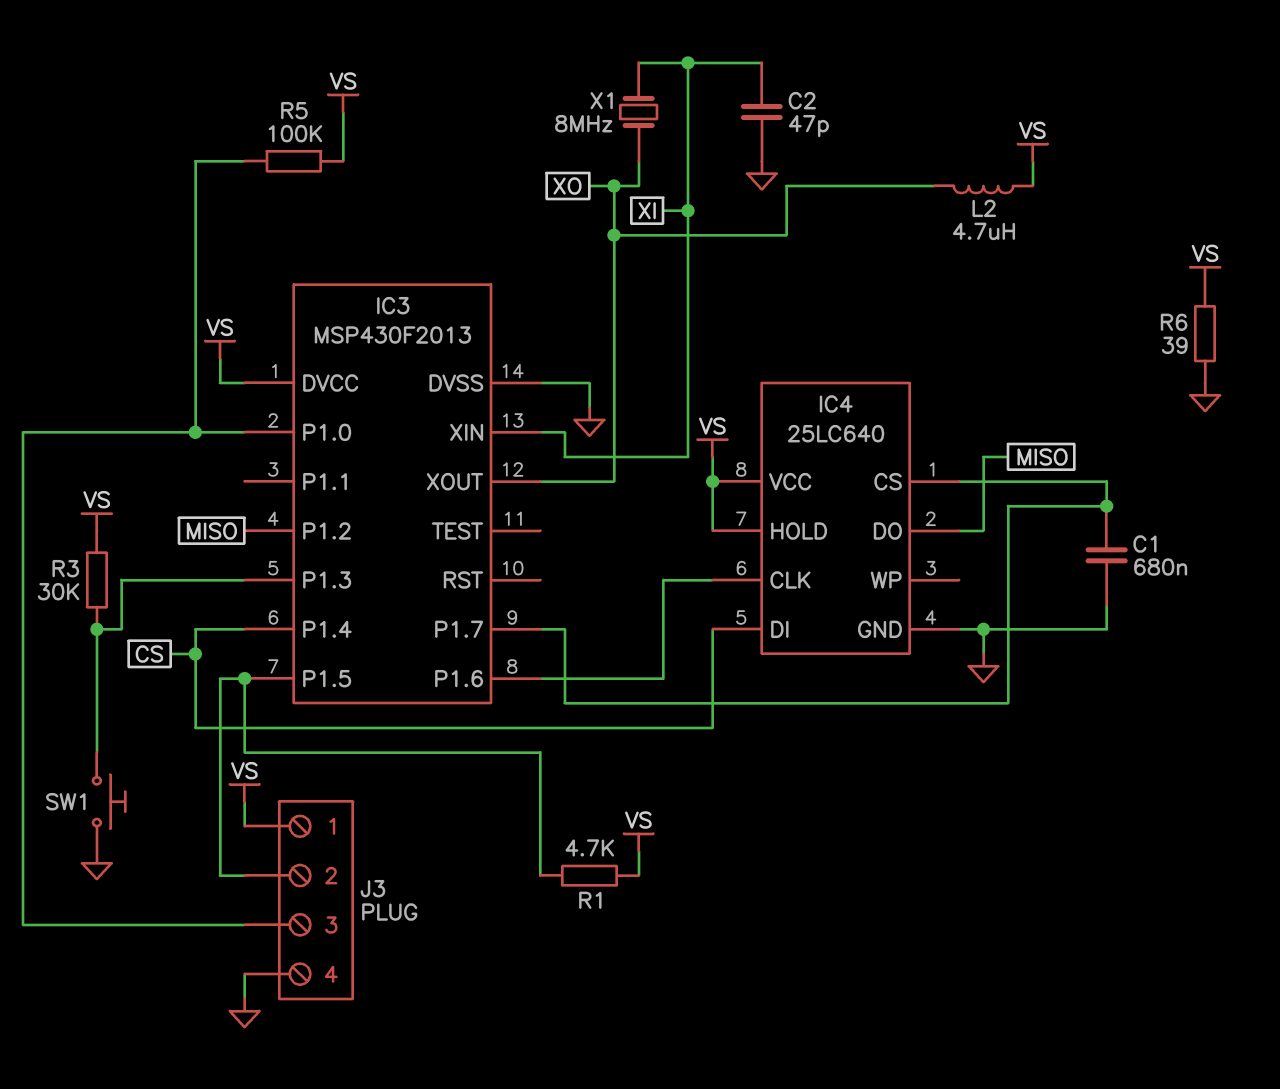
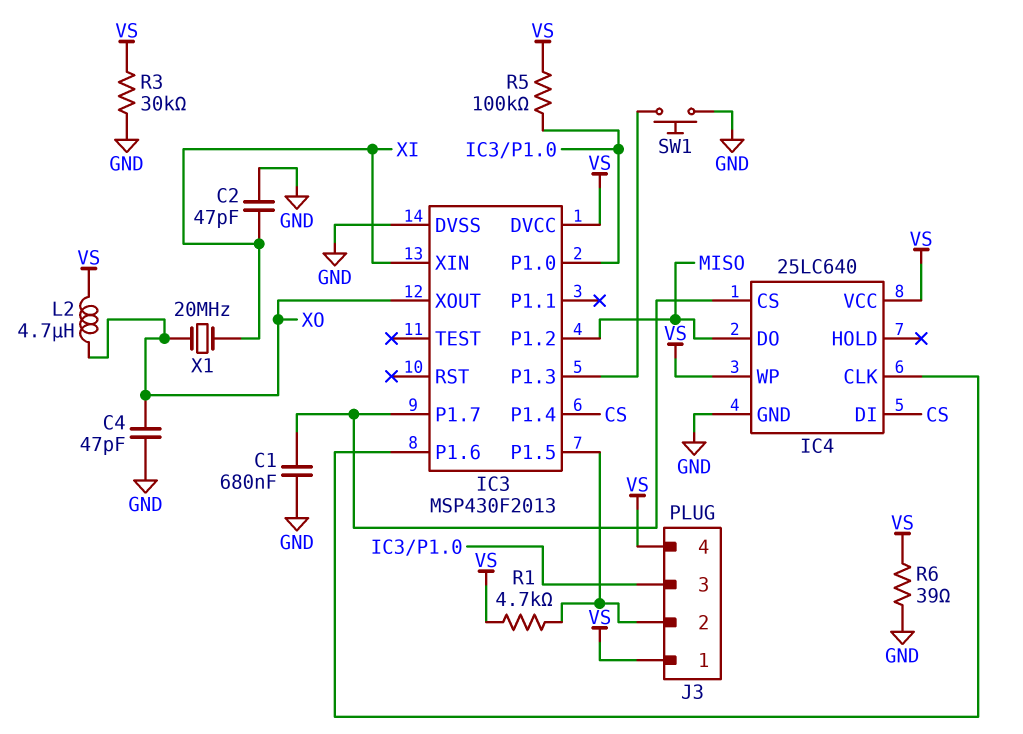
C4: none -> 47pF (GND, XO)
IC4 pin HOLD: VS -> none
IC4 pin WP: none -> VS
J3 pin 4: GND -> VS
R3: 30k (IC3/P1.3, VS) -> 30k (GND, VS)
X1: 8MHz (XI, XO) -> 20MHz (XI, XO)

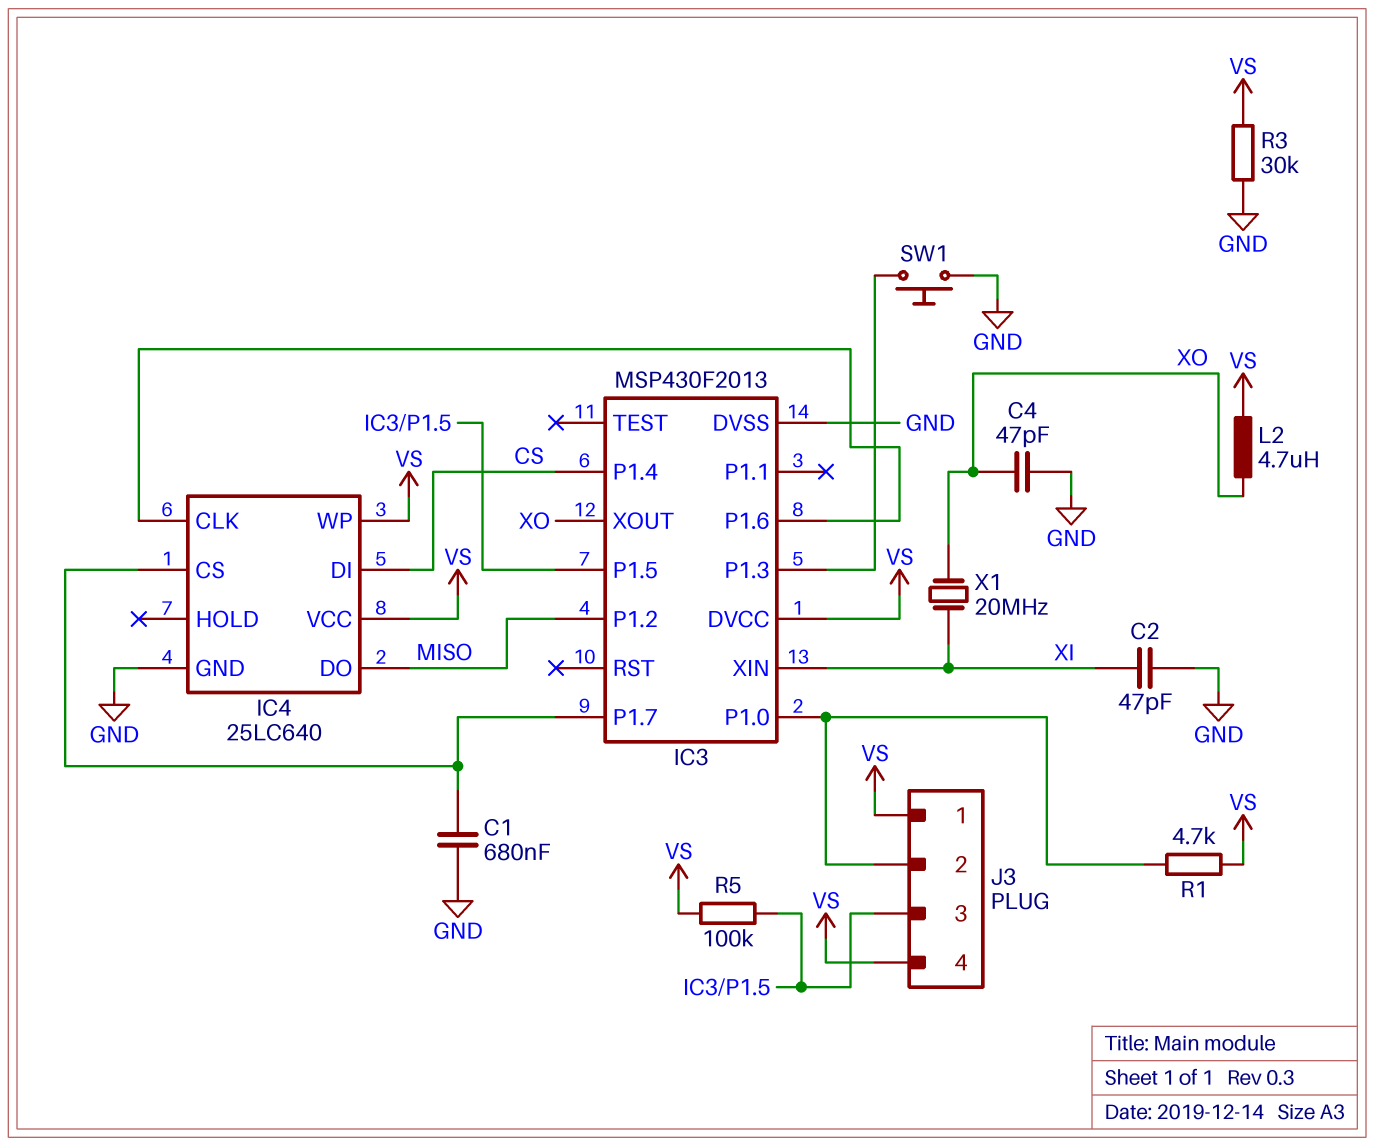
J3 pin 2: IC3/P1.5 -> IC3/P1.0
J3 pin 3: IC3/P1.0 -> IC3/P1.5
R1: 4.7k (IC3/P1.5, VS) -> 4.7k (IC3/P1.0, VS)
R5: 100k (IC3/P1.0, VS) -> 100k (IC3/P1.5, VS)
R6: 39 (GND, VS) -> none

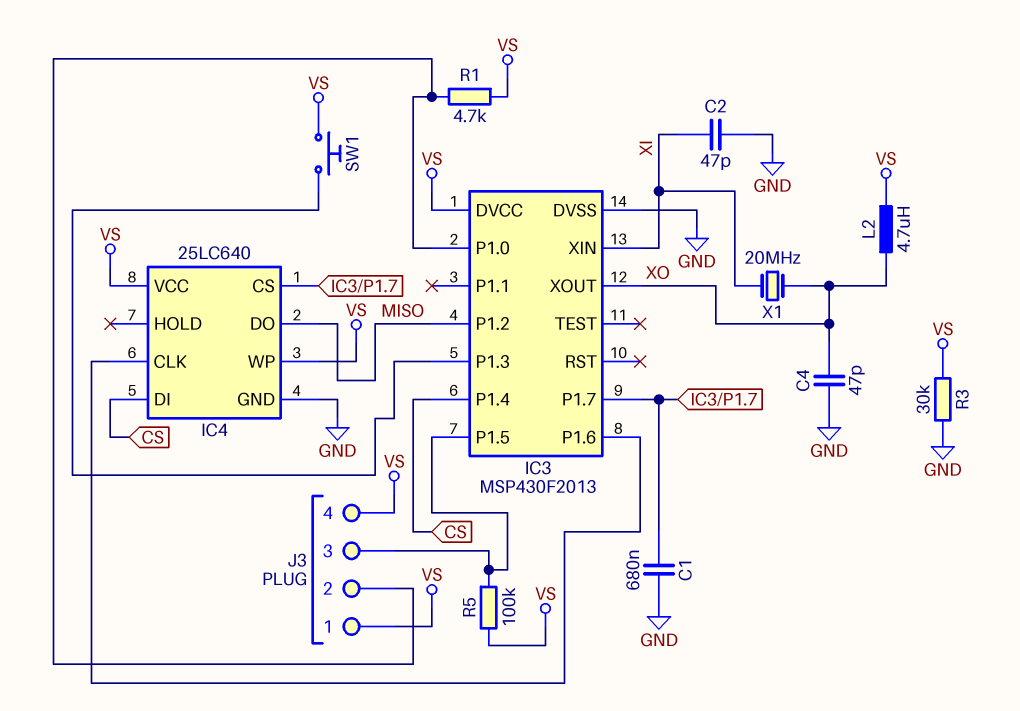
SW1: button (GND, IC3/P1.3) -> button (IC3/P1.3, VS)

